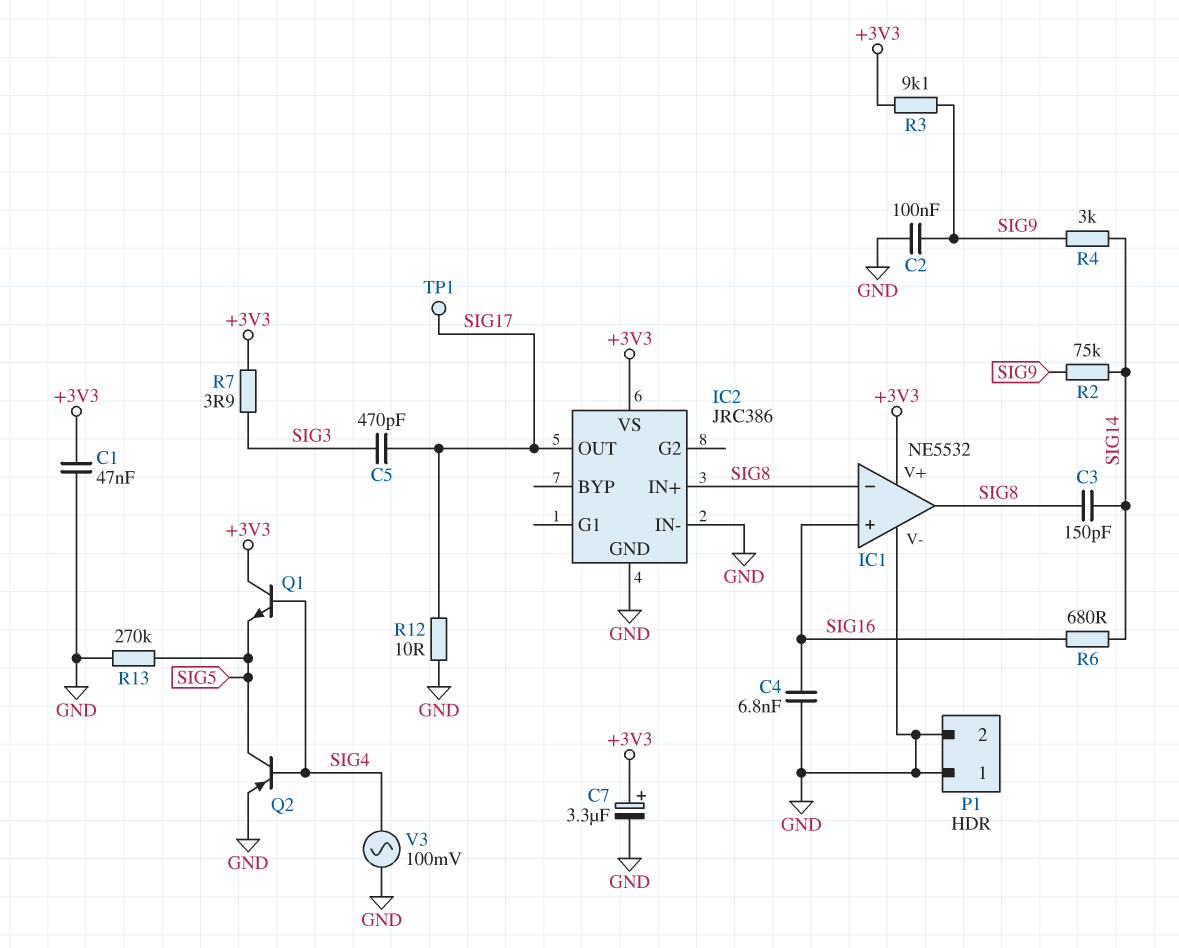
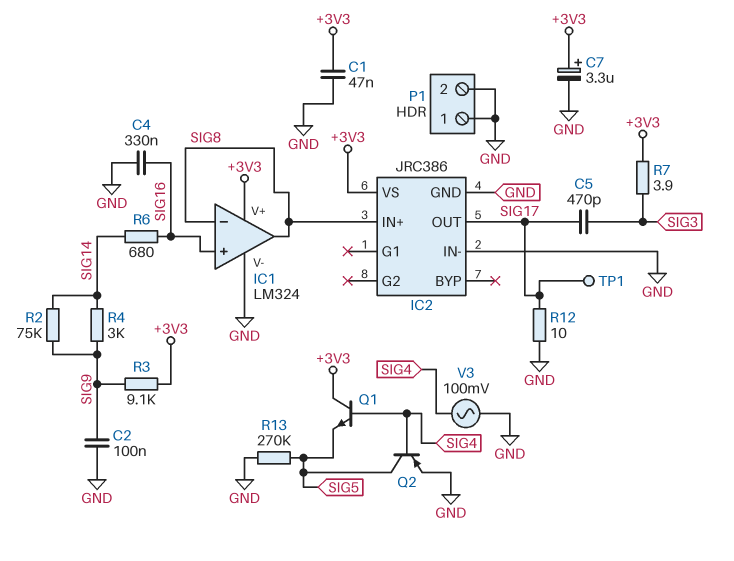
C3: 150pF (SIG8, SIG14) -> none
C4: 6.8nF (GND, SIG16) -> 330nF (GND, SIG16)
IC1: NE5532 -> LM324

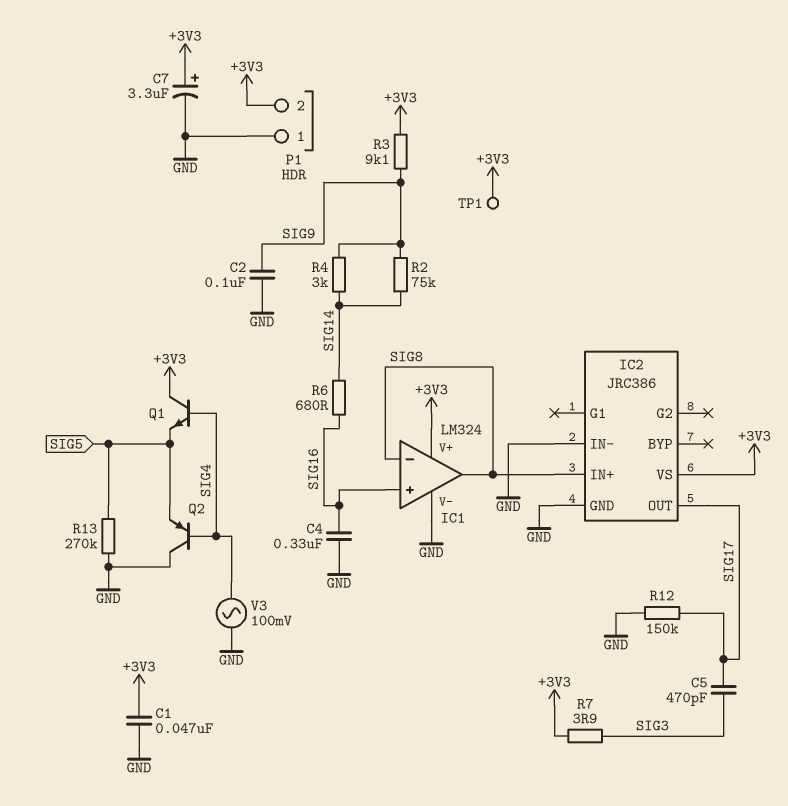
P1 pin 2: GND -> +3V3
Q2: PNP (B SIG4, C SIG5, E GND) -> PNP (B SIG4, C GND, E SIG5)
R12: 10 (GND, SIG17) -> 150k (GND, SIG17)
TP1: test point (SIG17) -> test point (+3V3)

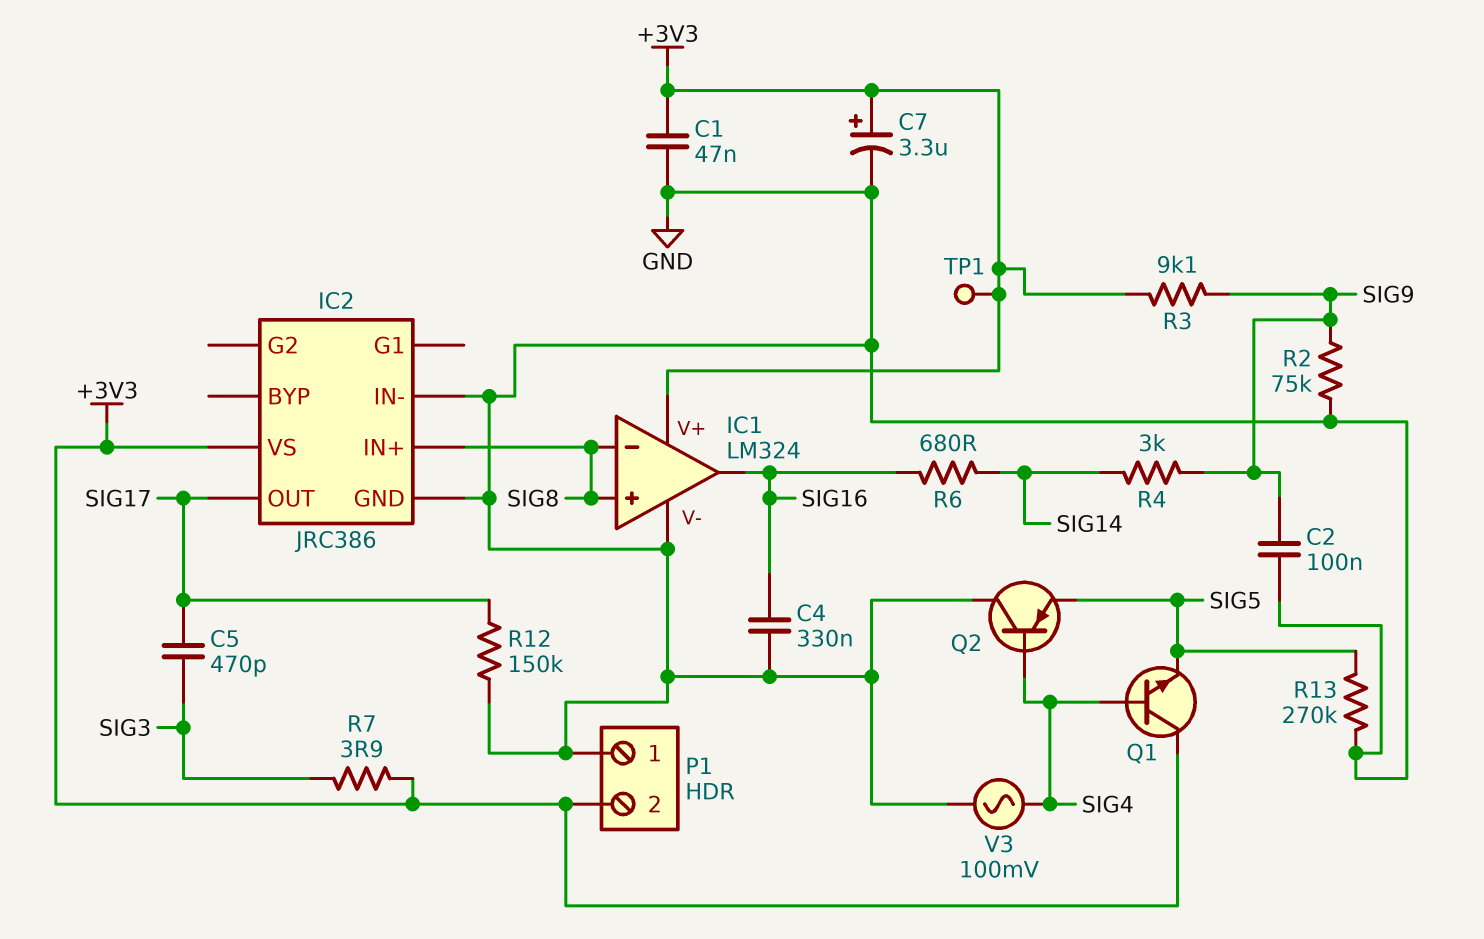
IC1 pin in+: SIG16 -> SIG8
IC1 pin out: SIG8 -> SIG16
R2: 75k (SIG9, SIG14) -> 75k (GND, SIG9)

